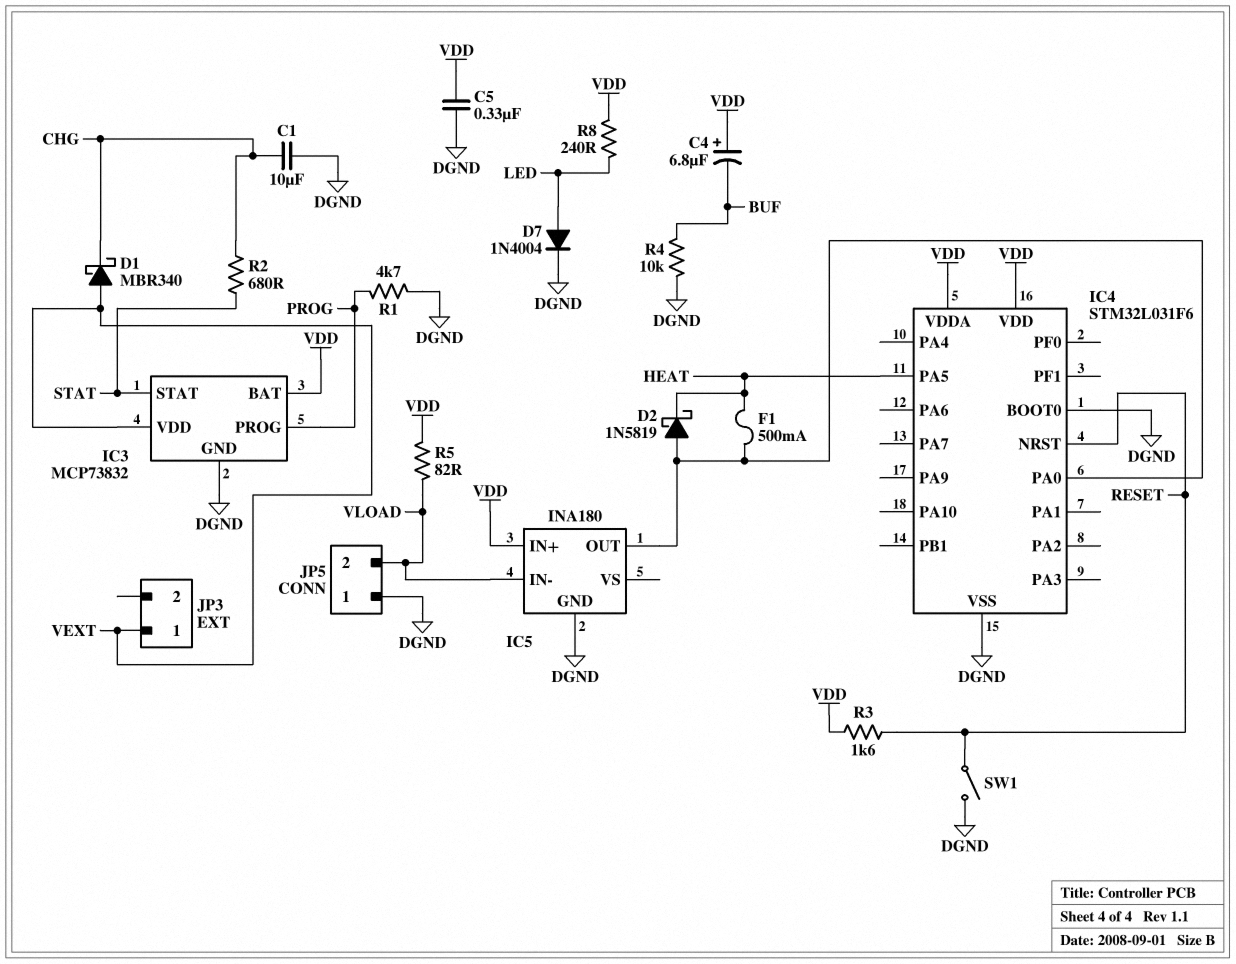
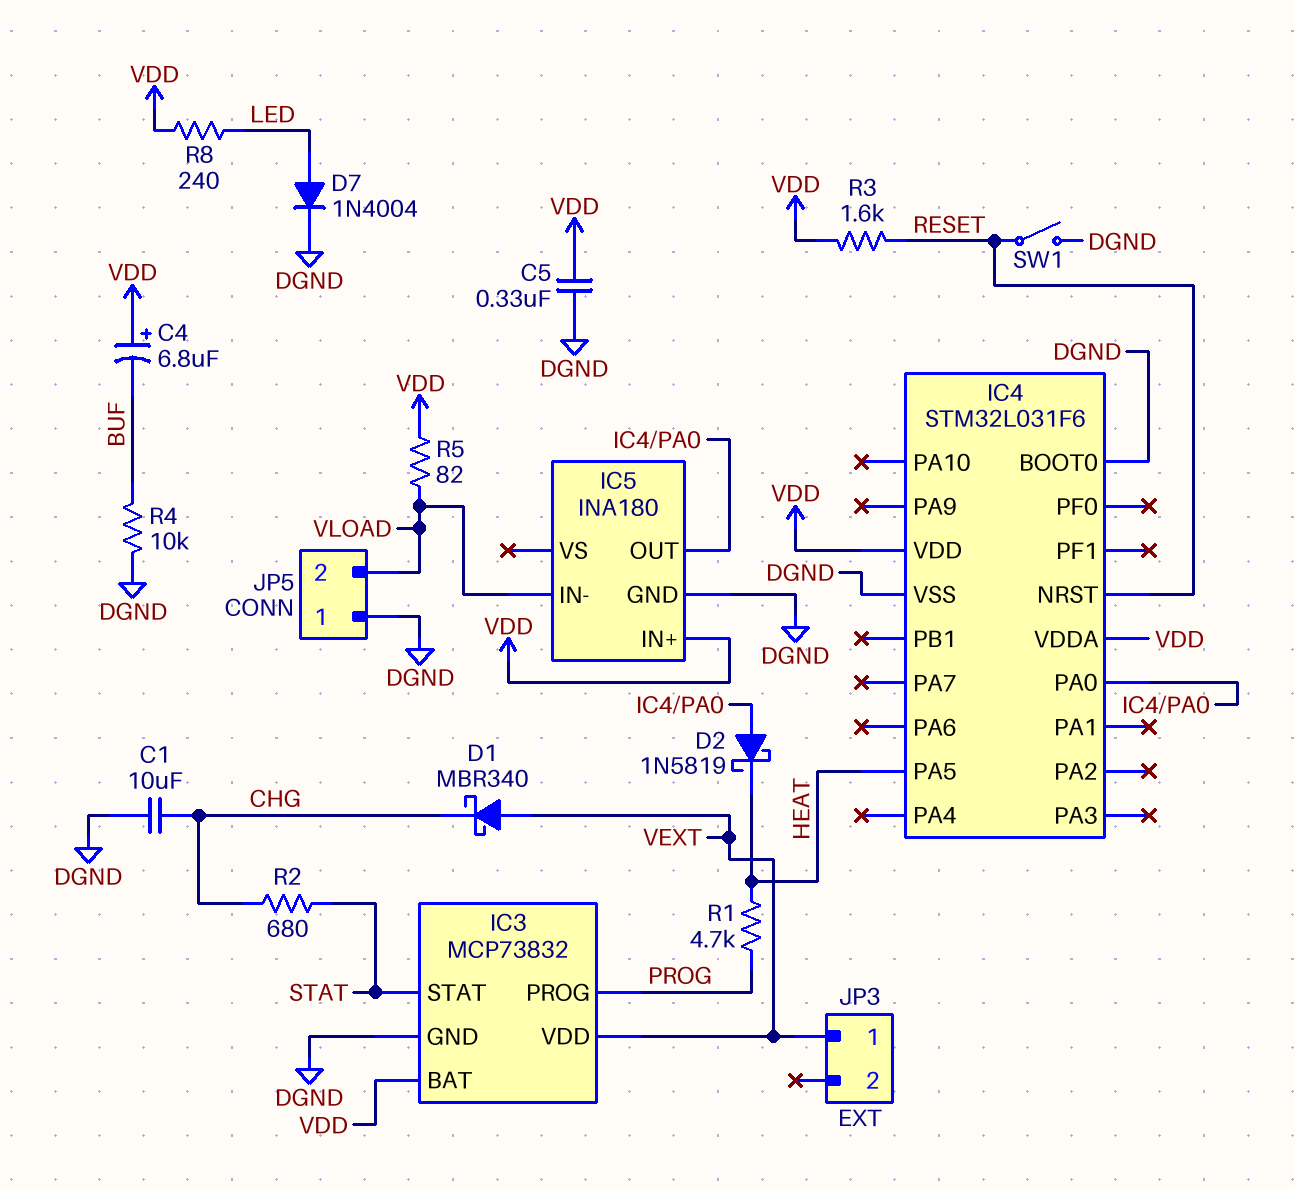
F1: 500mA (HEAT, IC4/PA0) -> none
R1: 4.7k (DGND, PROG) -> 4.7k (HEAT, PROG)

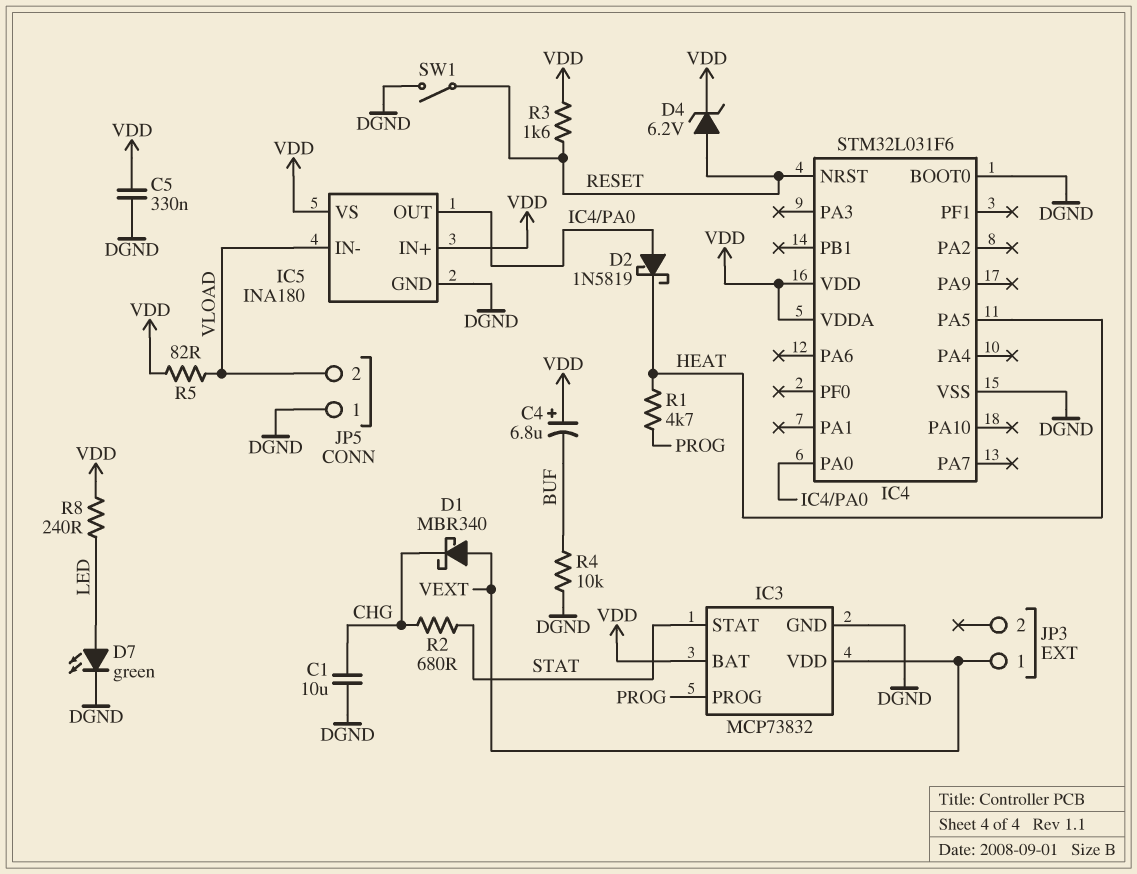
D4: none -> zener 6.2V (A RESET, K VDD)
D7: diode 1N4004 (A LED, K DGND) -> LED green (A LED, K DGND)
IC5 pin VS: none -> VDD

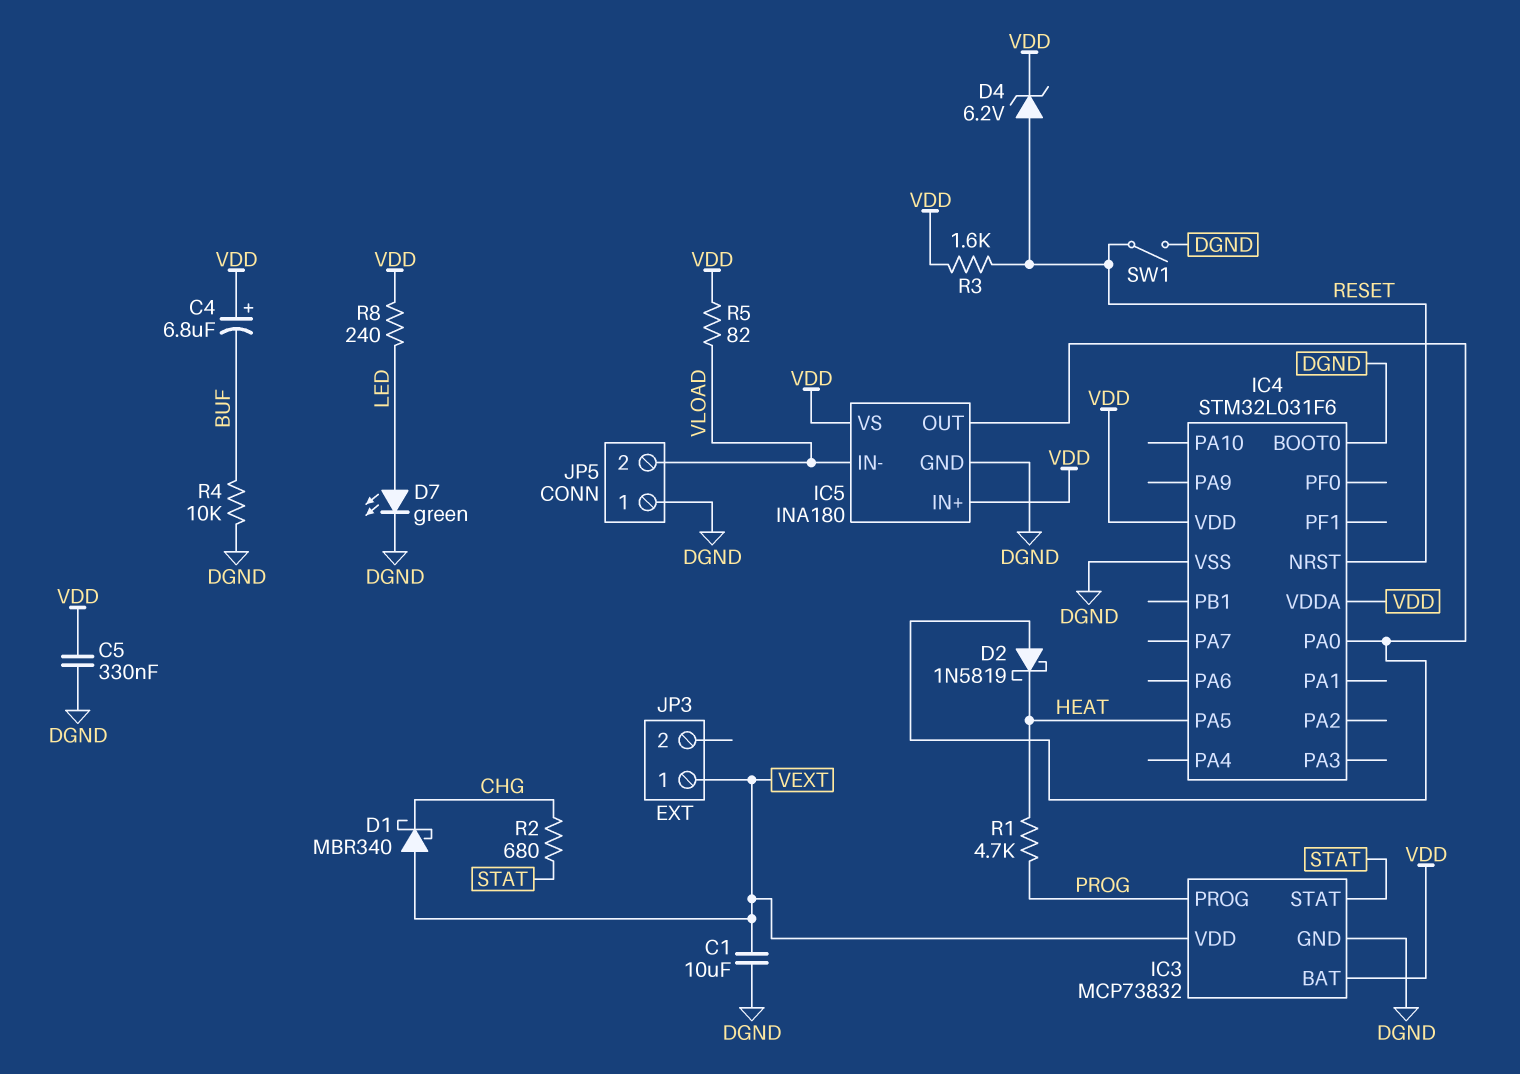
C1: 10uF (CHG, DGND) -> 10uF (DGND, VEXT)

